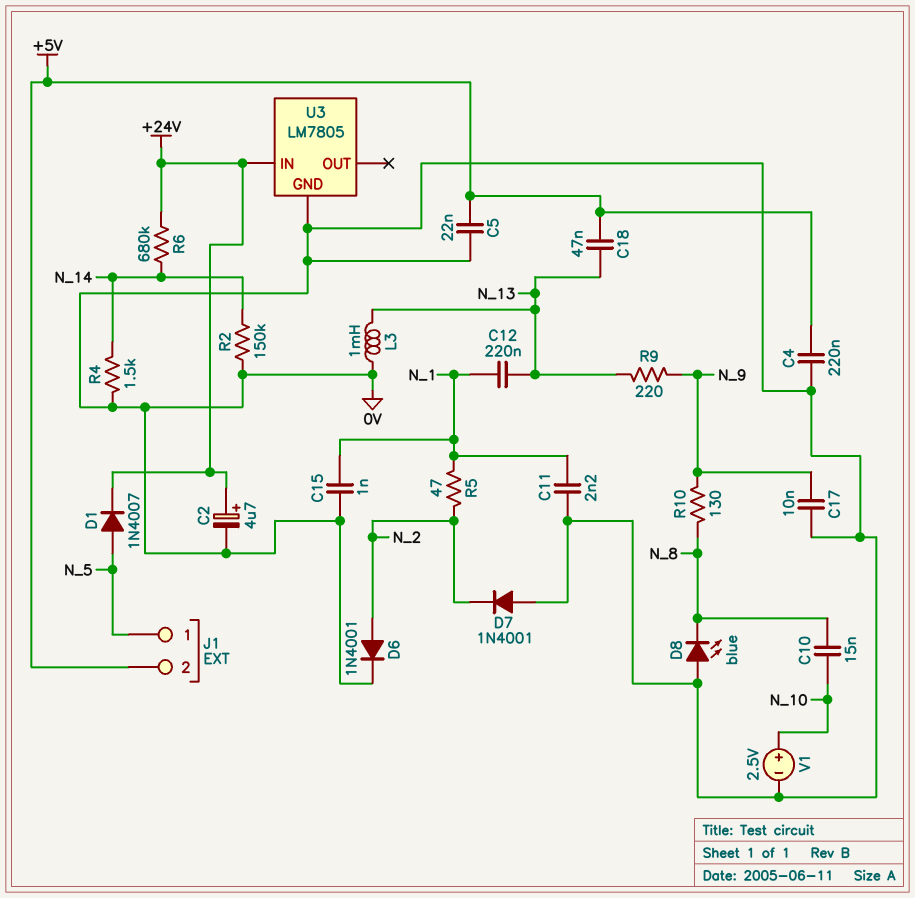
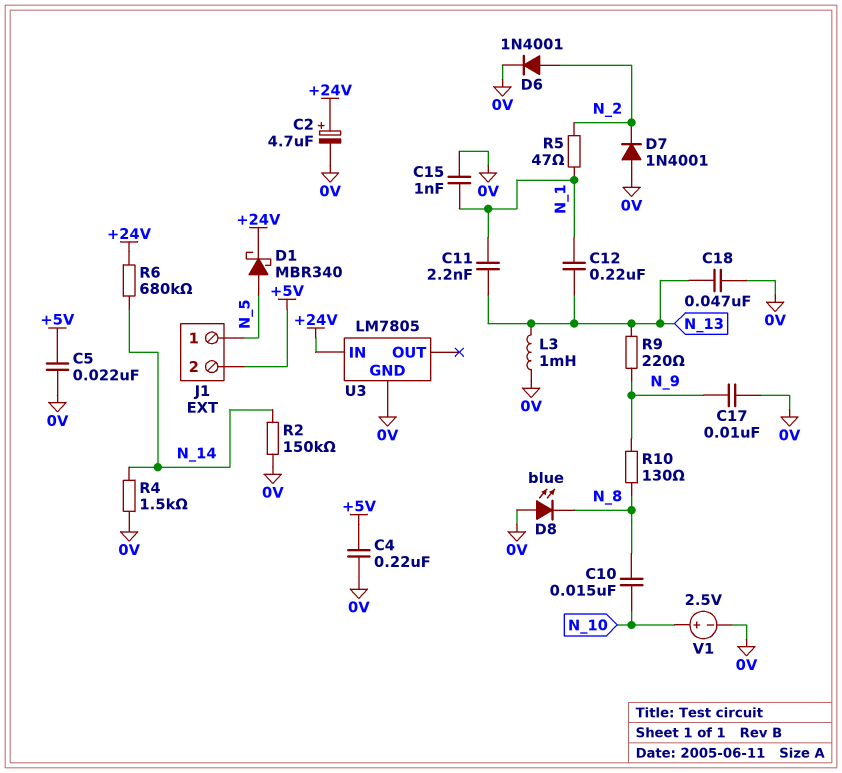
C11: 2.2nF (0V, N_1) -> 2.2nF (N_1, N_13)
C18: 47nF (+5V, N_13) -> 47nF (0V, N_13)
D1: diode 1N4007 (A N_5, K +24V) -> schottky MBR340 (A N_5, K +24V)

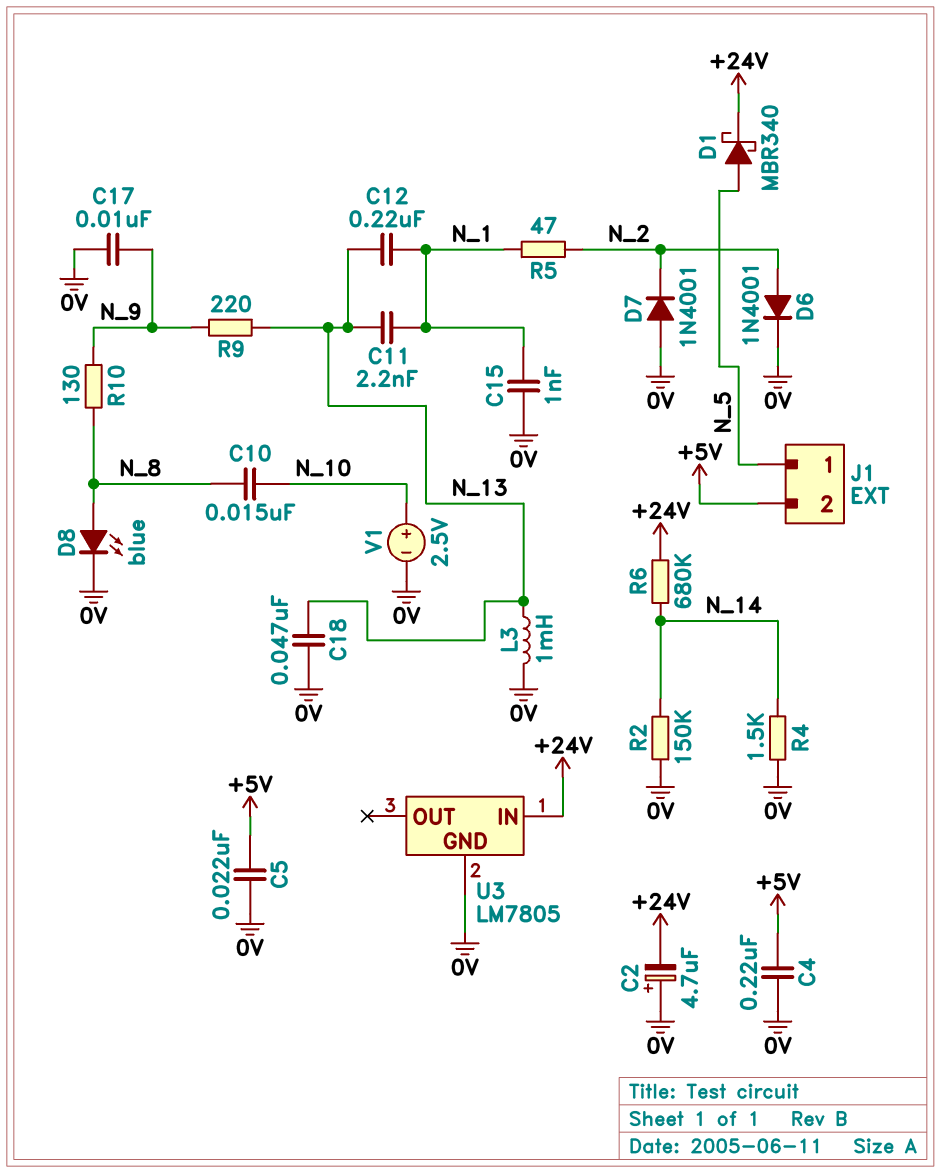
C2: 4.7uF (plus +24V, minus 0V) -> 4.7uF (plus 0V, minus +24V)
D8: LED blue (A 0V, K N_8) -> LED blue (A N_8, K 0V)

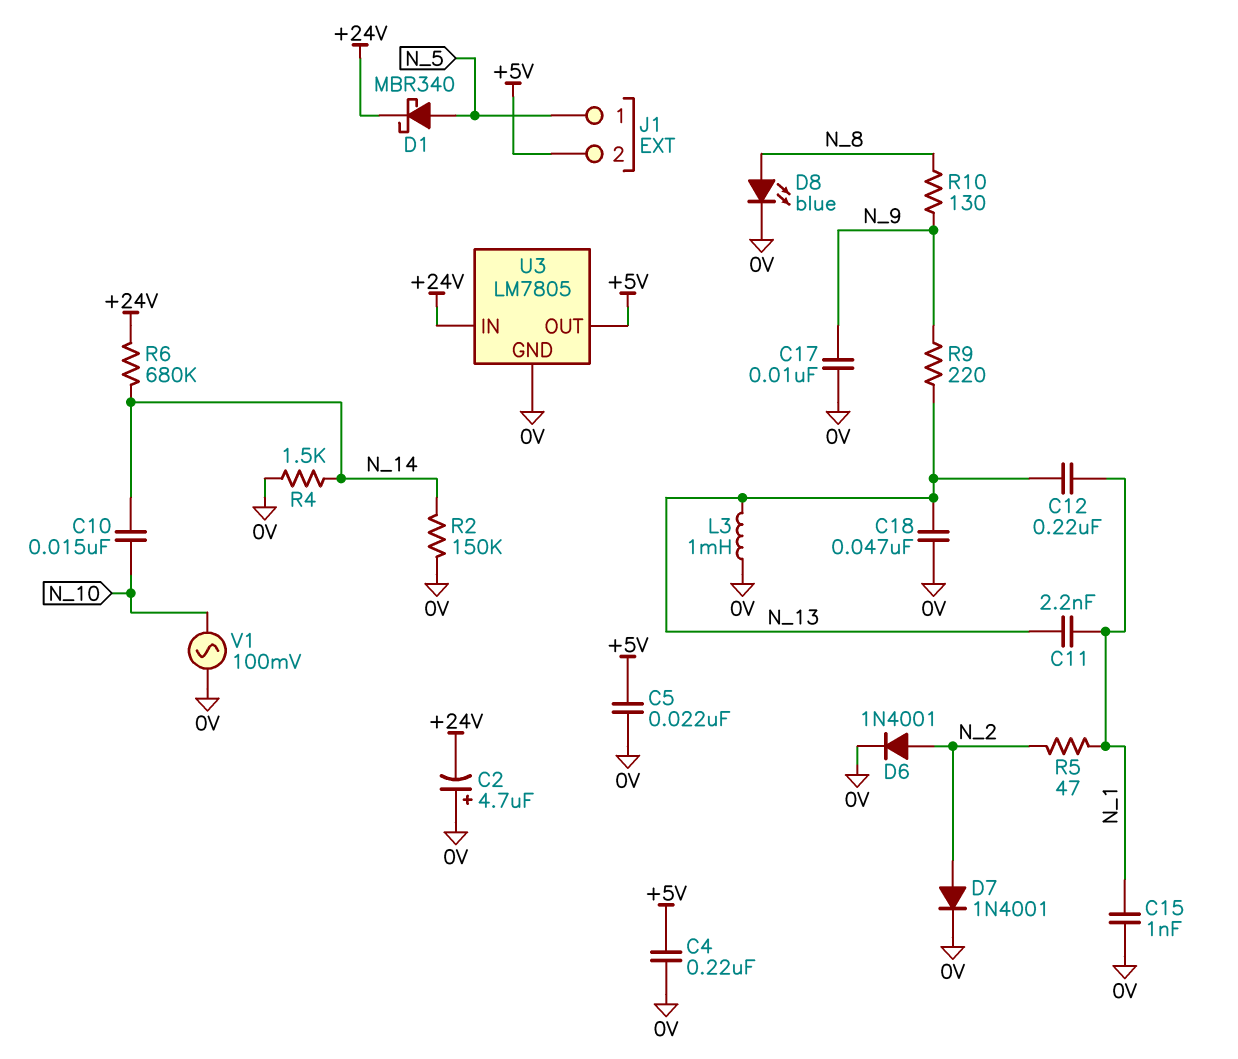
C10: 15nF (N_8, N_10) -> 15nF (N_10, N_14)
D7: diode 1N4001 (A 0V, K N_2) -> diode 1N4001 (A N_2, K 0V)
U3 pin OUT: none -> +5V
V1: 2.5V (plus N_10, minus 0V) -> AC 100mV (0V, N_10)

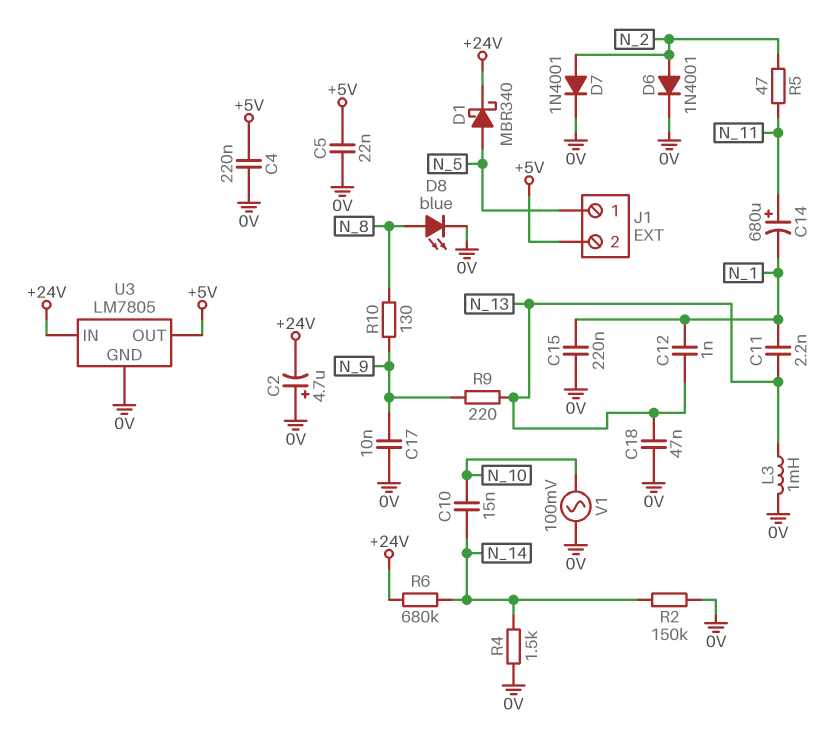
C12: 220nF (N_1, N_13) -> 1nF (N_1, N_13)
C14: none -> 680uF (plus N_11, minus N_1)
C15: 1nF (0V, N_1) -> 220nF (0V, N_1)
R5: 47 (N_1, N_2) -> 47 (N_2, N_11)

